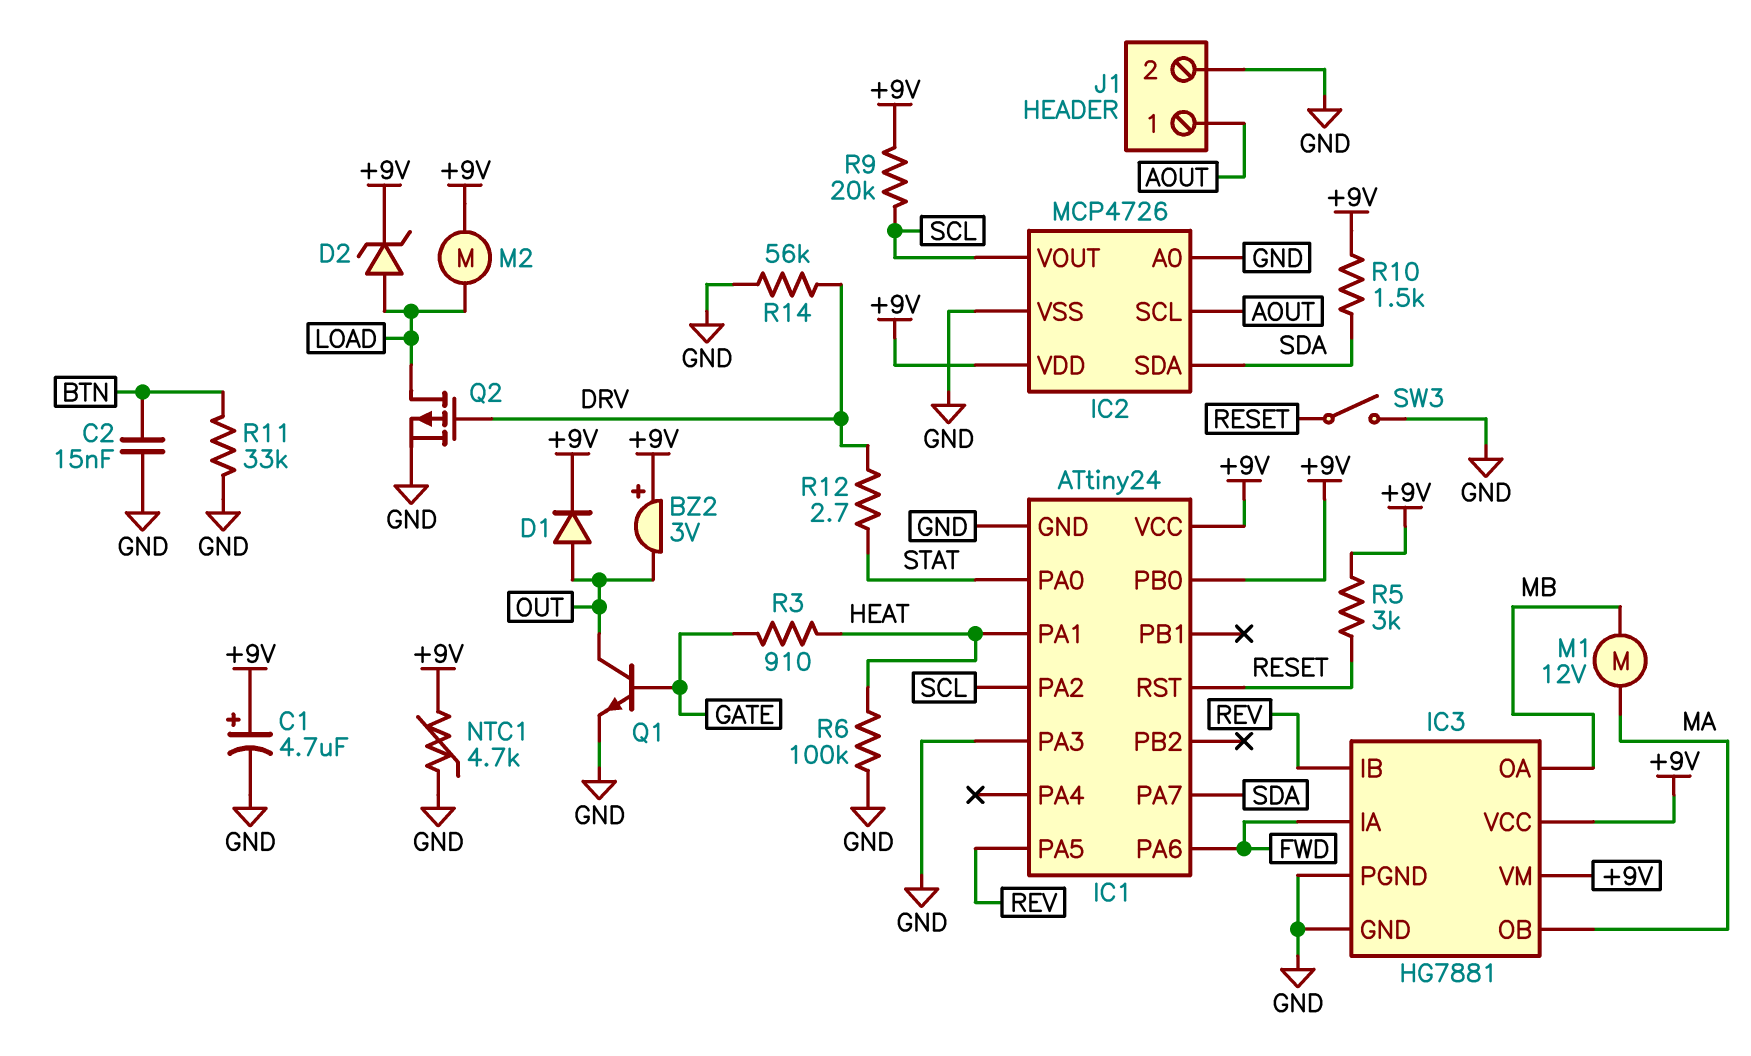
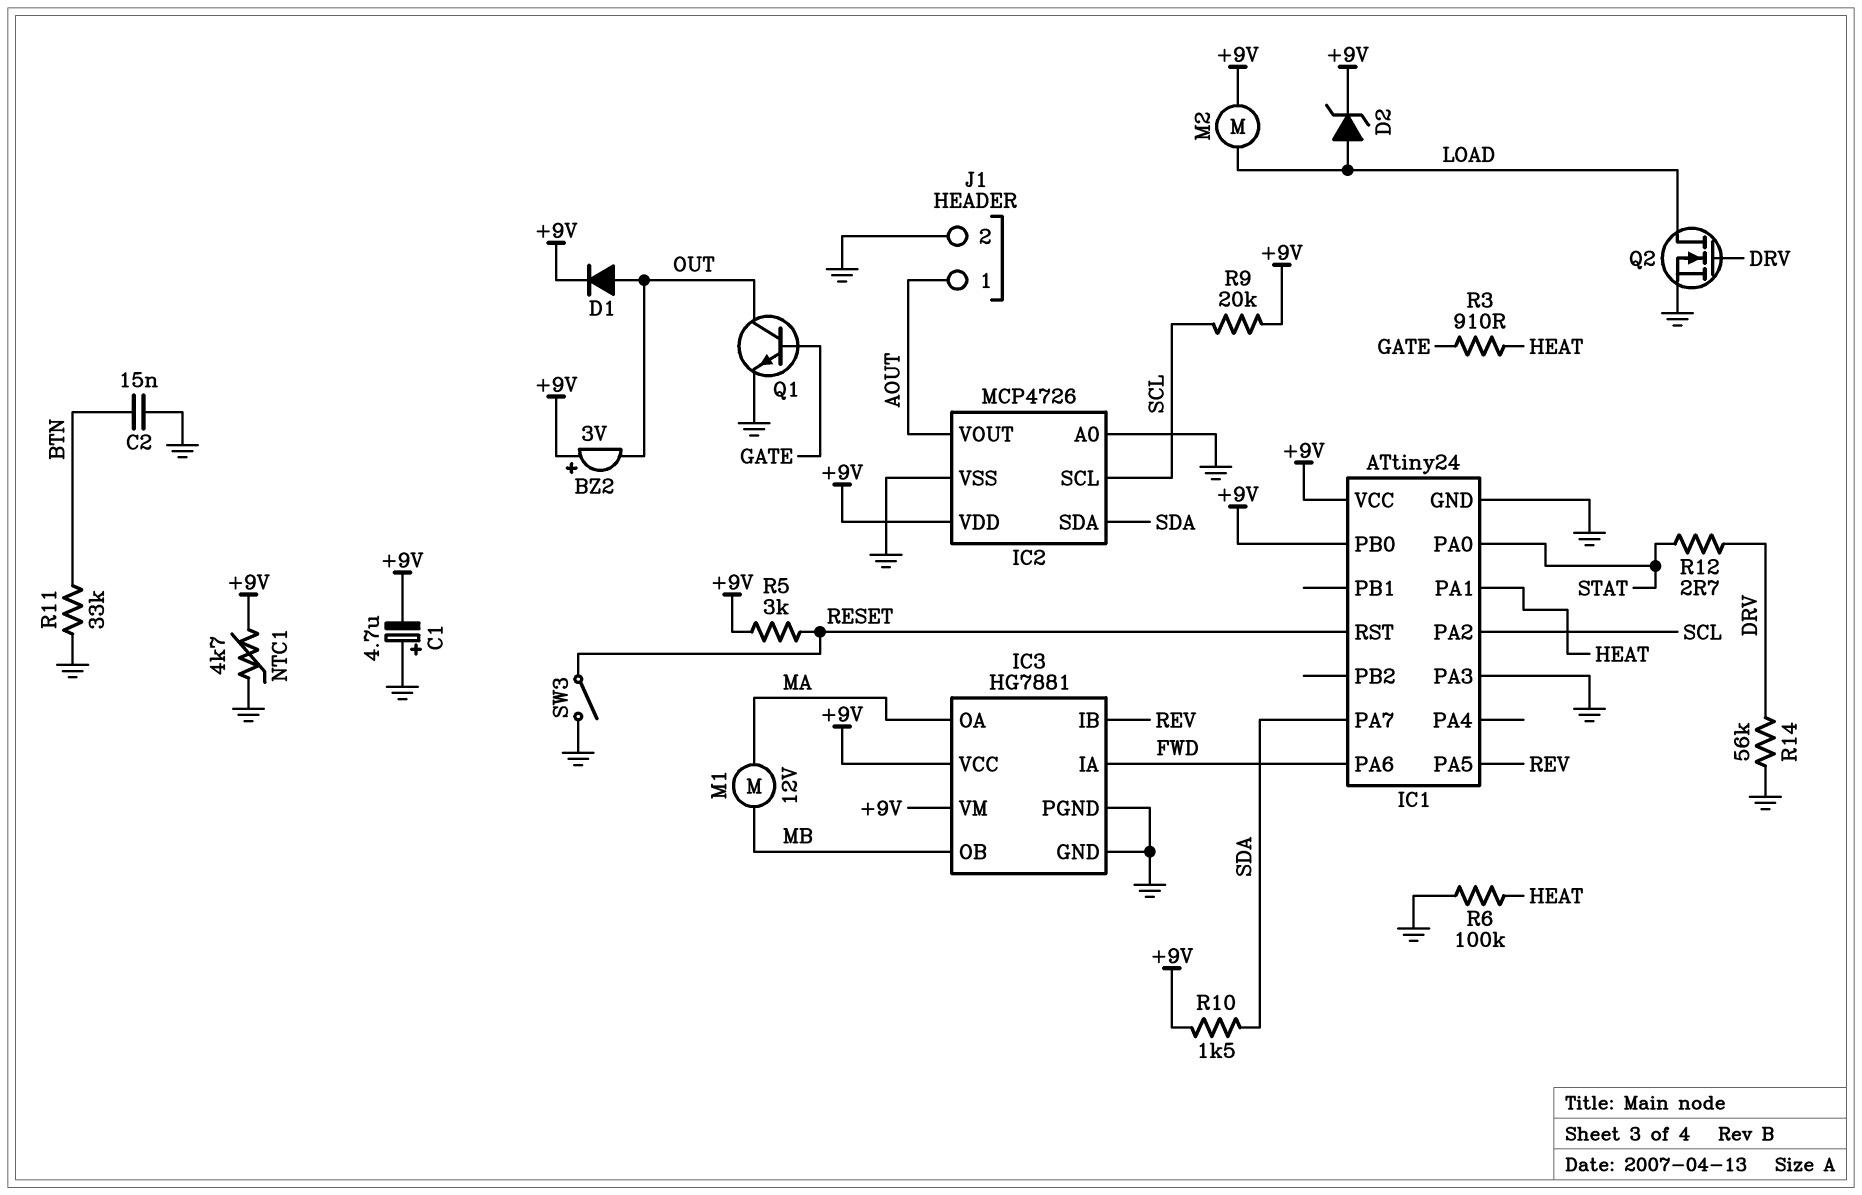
C1: 4.7uF (plus +9V, minus GND) -> 4.7uF (plus GND, minus +9V)
IC2 pin SCL: AOUT -> SCL
IC2 pin VOUT: SCL -> AOUT
IC3 pin OA: MB -> MA
IC3 pin OB: MA -> MB
Q2: PMOS (G DRV, D LOAD, S GND) -> NMOS (G DRV, D LOAD, S GND)

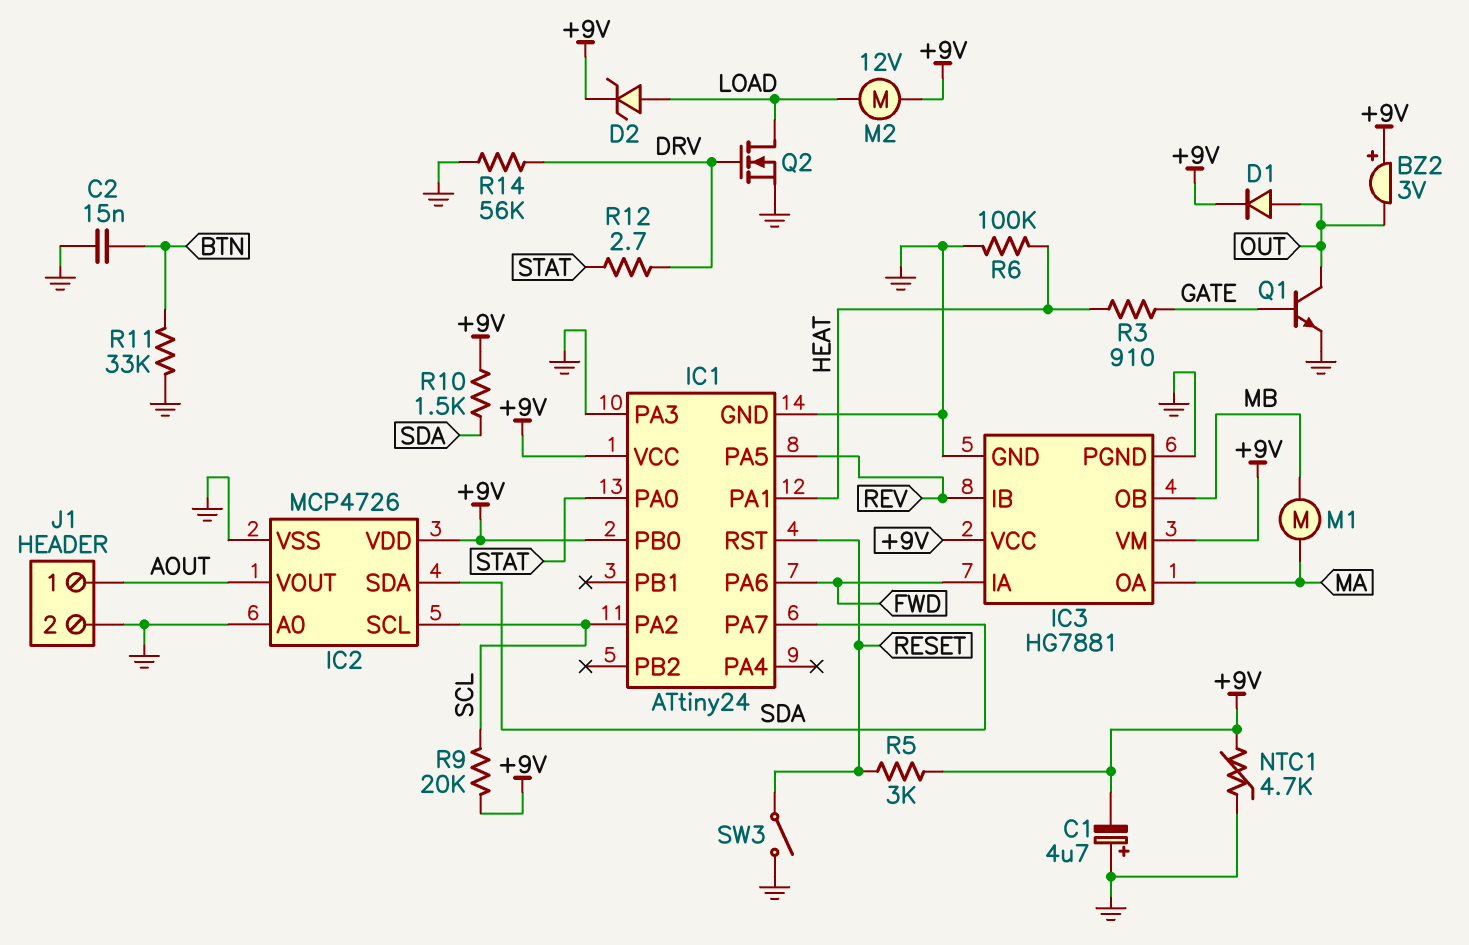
M1: motor 12V (MA, MB) -> motor (MA, MB)
M2: motor (+9V, LOAD) -> motor 12V (+9V, LOAD)

